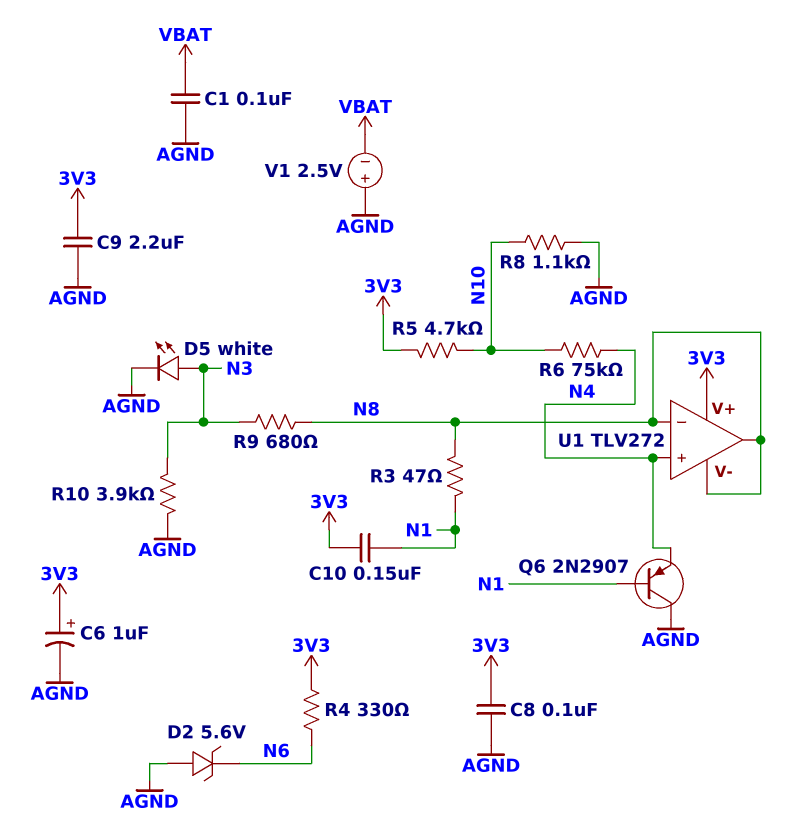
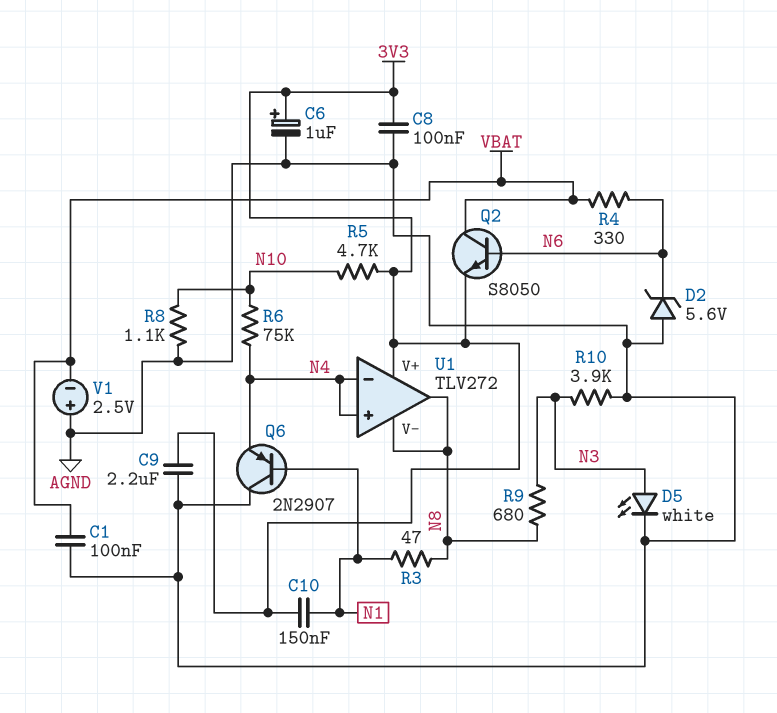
Q2: none -> NPN S8050 (B N6, C VBAT, E 3V3)
R4: 330 (3V3, N6) -> 330 (N6, VBAT)
U1 pin in-: N8 -> N4

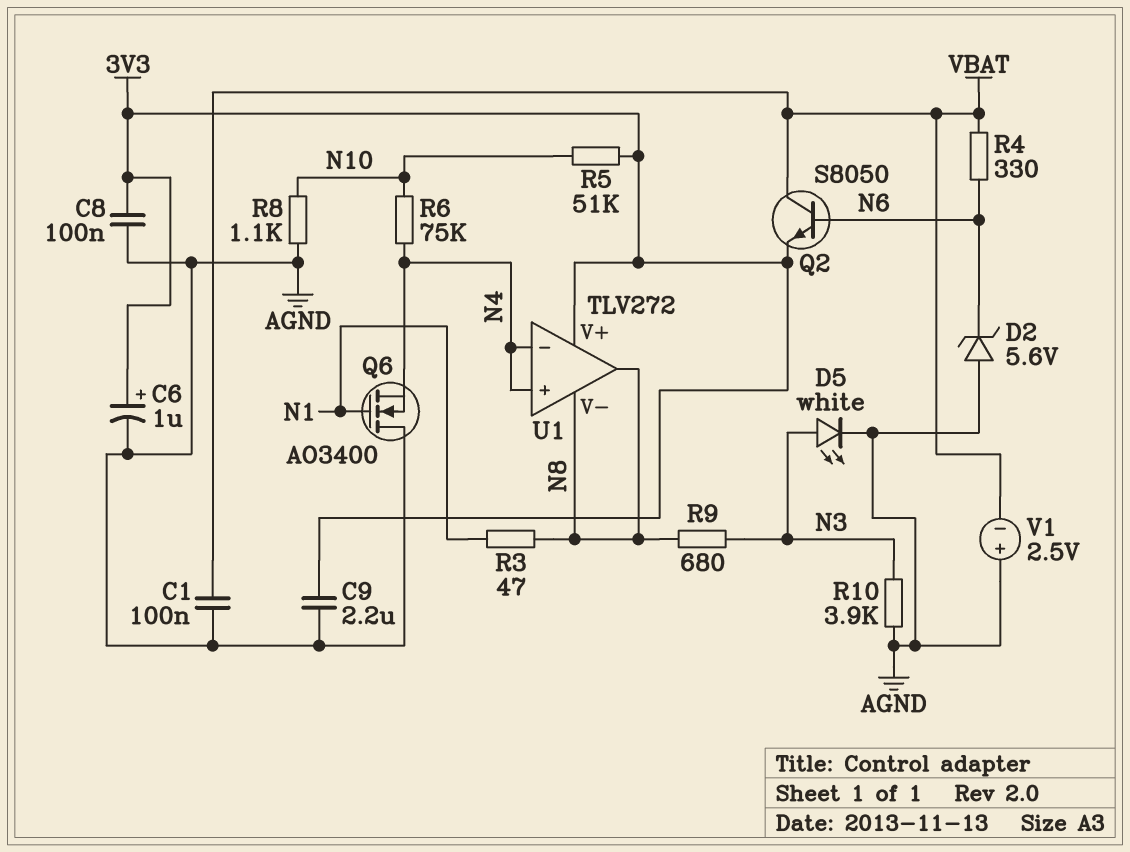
C10: 150nF (3V3, N1) -> none
Q6: PNP 2N2907 (B N1, C AGND, E N4) -> NMOS AO3400 (G N1, D AGND, S N4)
R5: 4.7k (3V3, N10) -> 51k (3V3, N10)

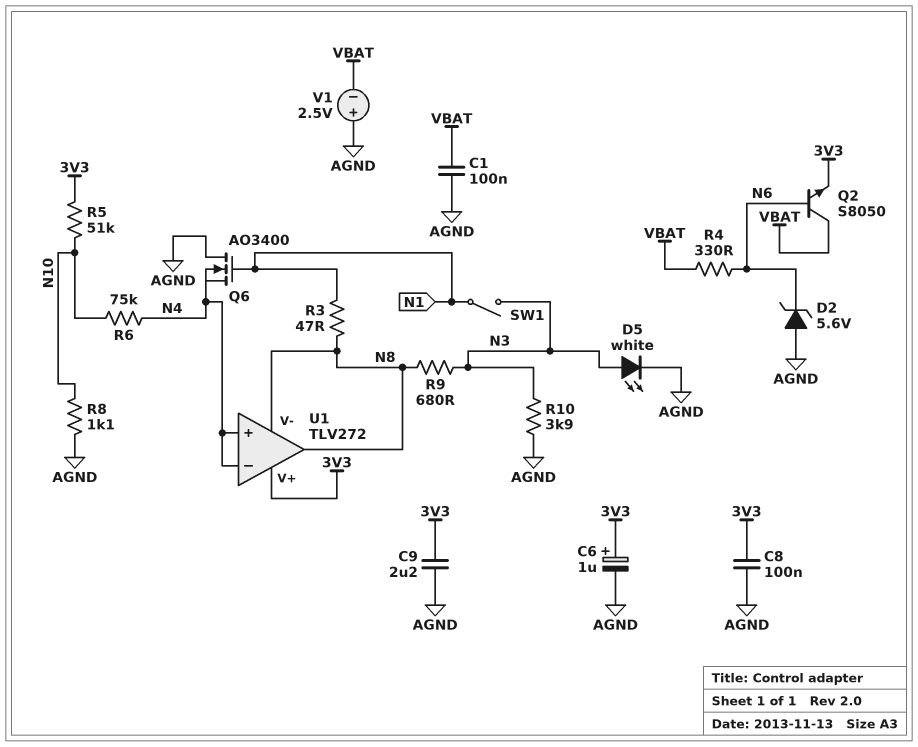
SW1: none -> switch (N1, N3)

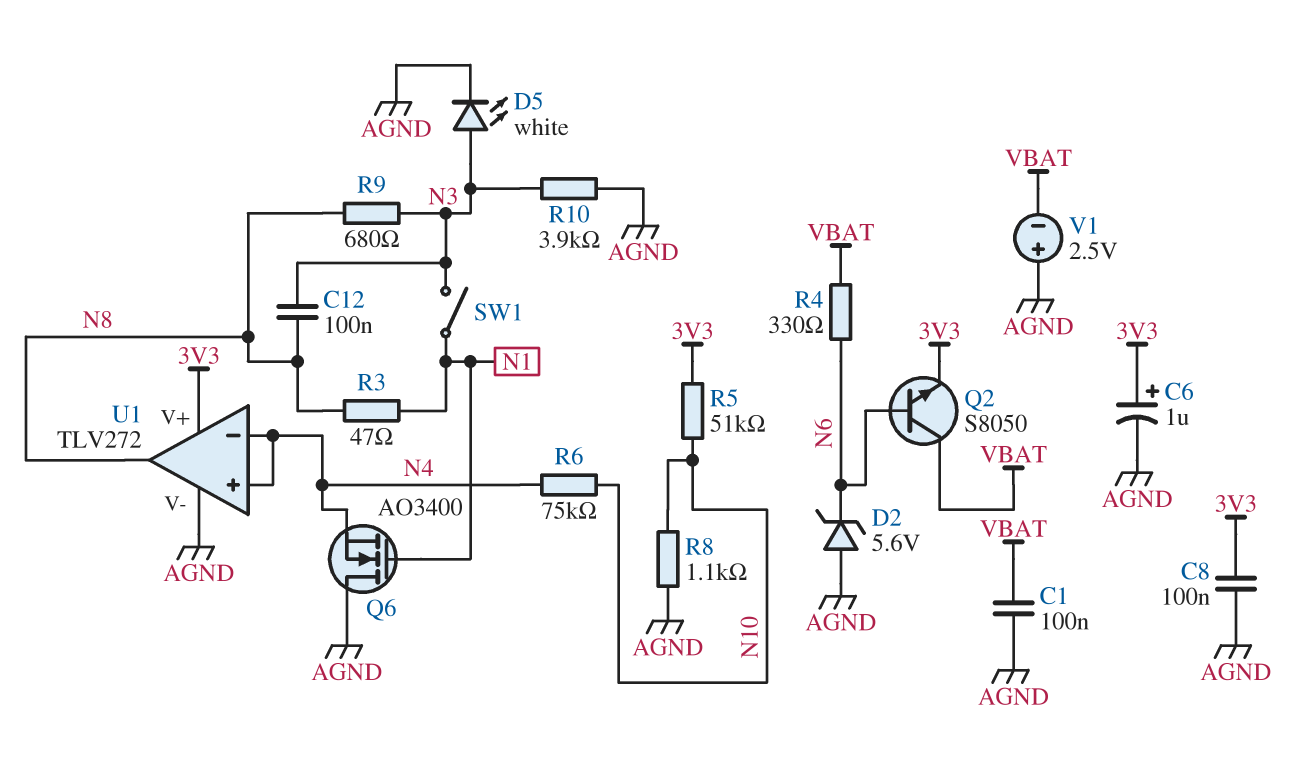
C9: 2.2uF (3V3, AGND) -> none
C12: none -> 100nF (N3, N8)
U1 pin V-: N8 -> AGND

